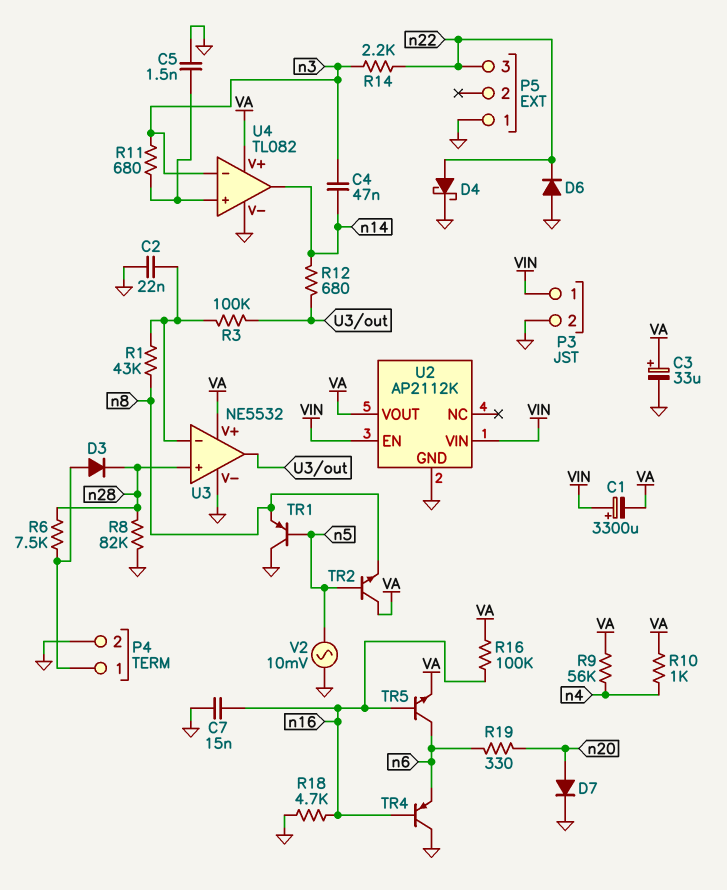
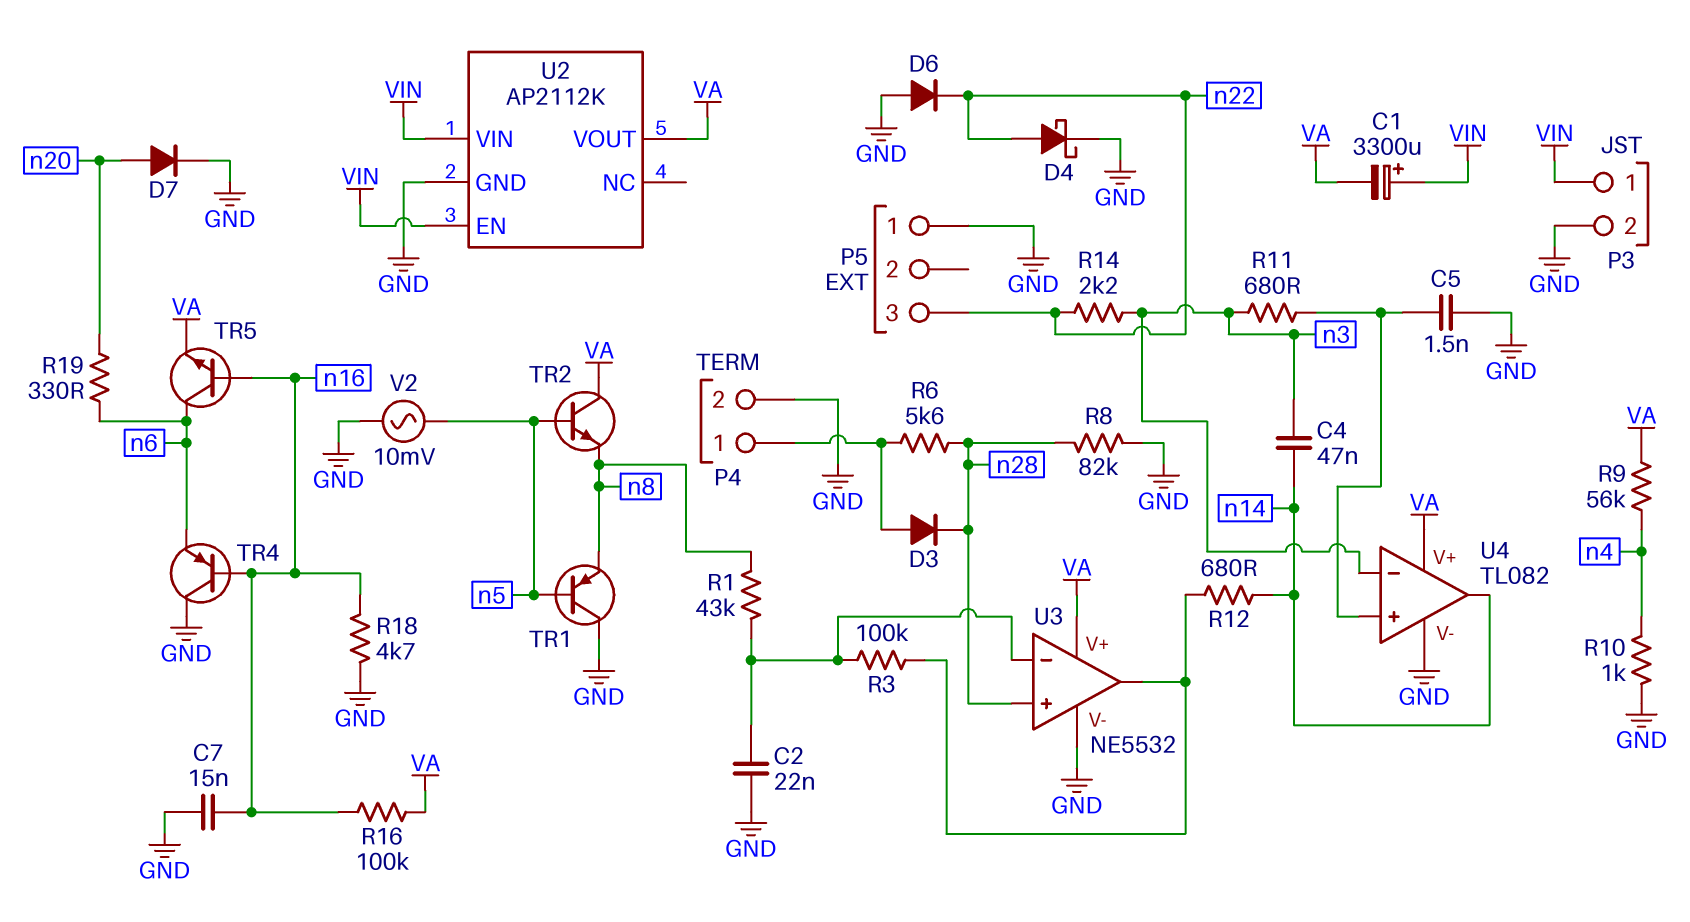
C3: 33uF (plus VA, minus GND) -> none
R6: 7.5k (P4/1, n28) -> 5.6k (P4/1, n28)
R10: 1k (VA, n4) -> 1k (GND, n4)

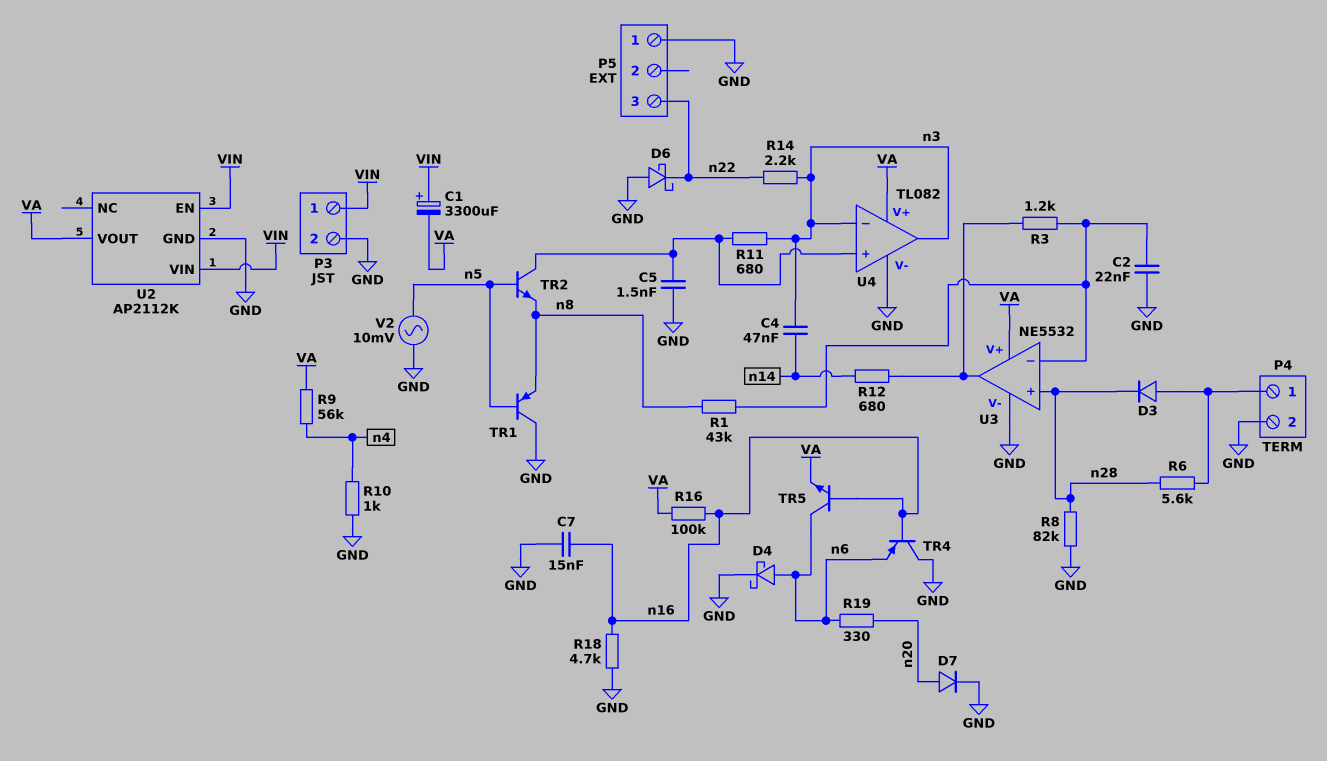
D4: schottky (A n22, K GND) -> schottky (A n6, K GND)
D6: diode (A GND, K n22) -> schottky (A GND, K n22)
R3: 100k (U3/in-, U3/out) -> 1.2k (U3/in-, U3/out)
TR2: NPN (B n5, C VA, E n8) -> NPN (B n5, C U4/in+, E n8)
U4 pin out: n14 -> n3

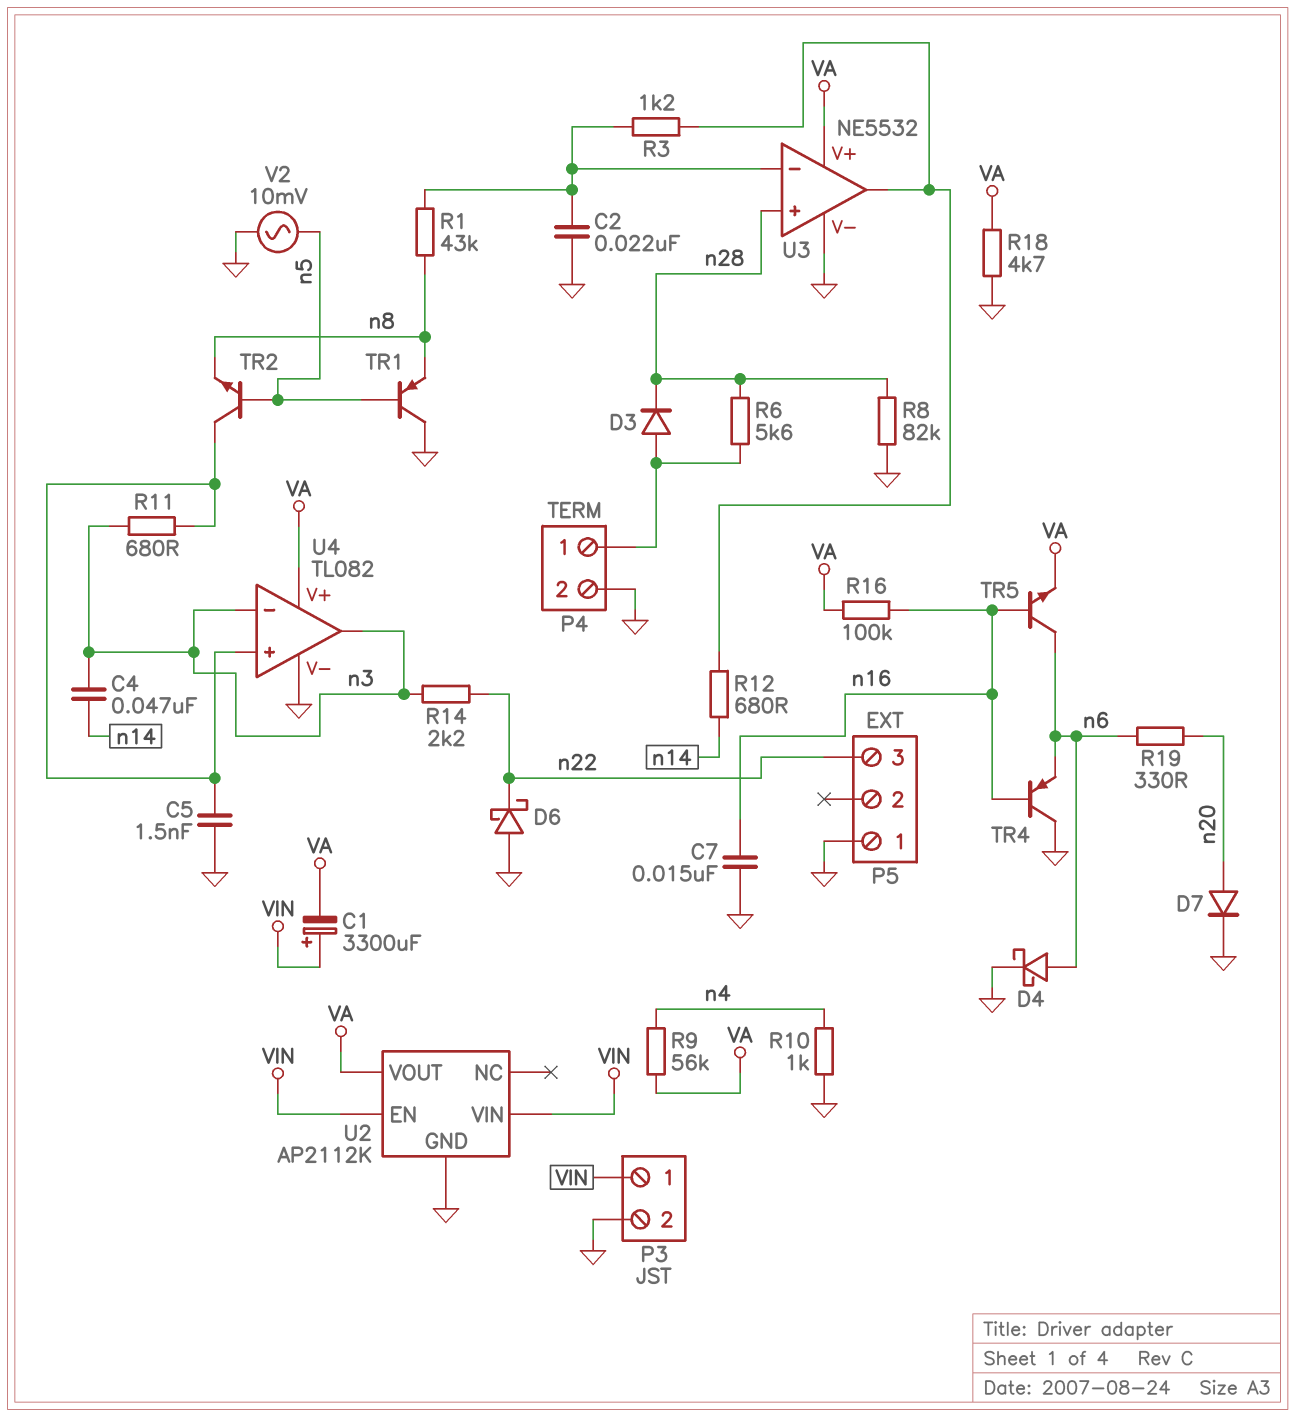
R18: 4.7k (GND, n16) -> 4.7k (GND, VA)

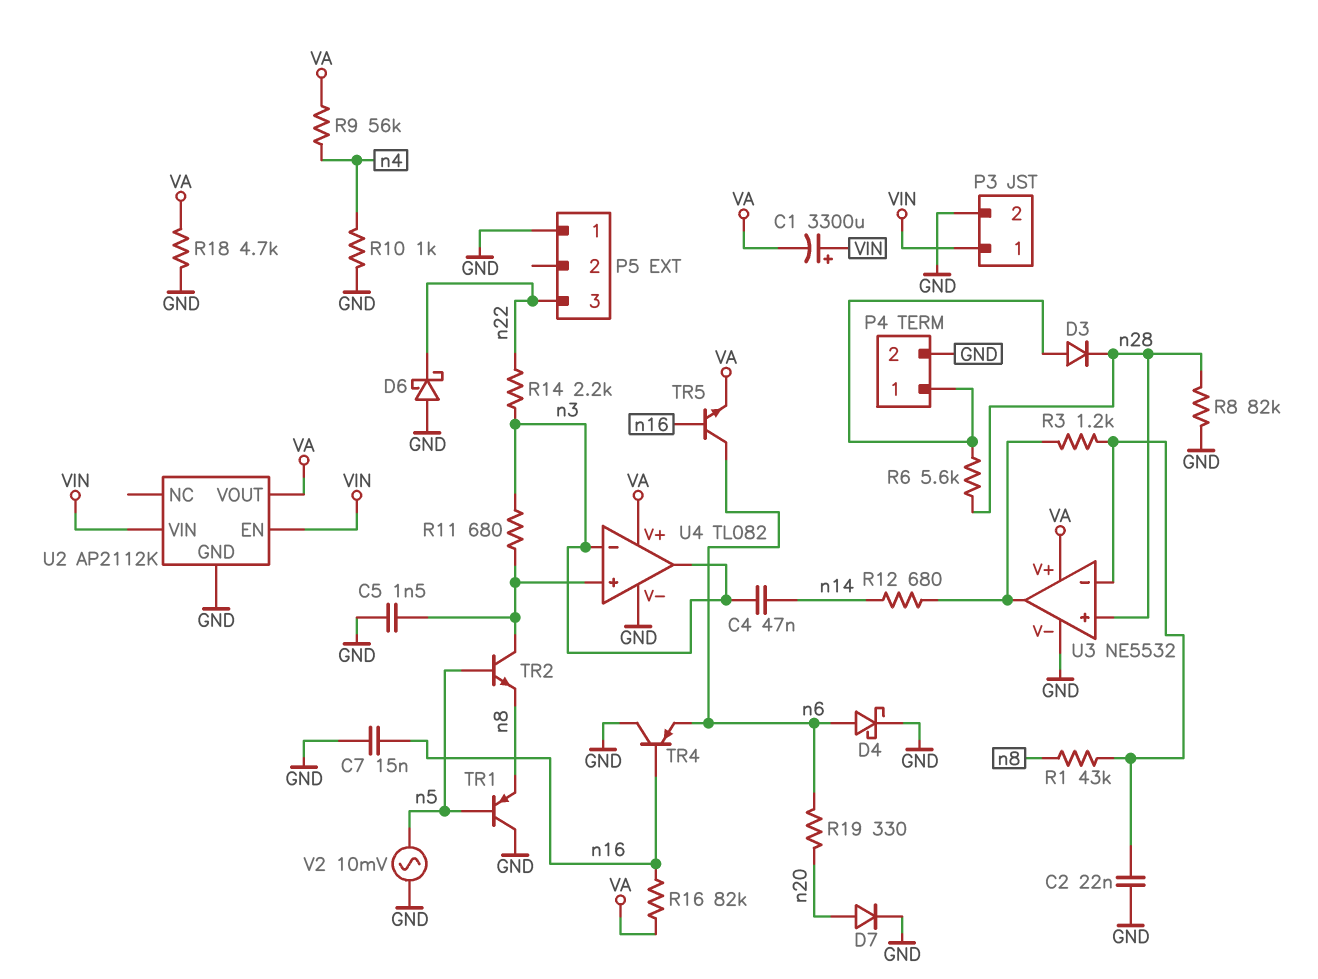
R16: 100k (VA, n16) -> 82k (VA, n16)

